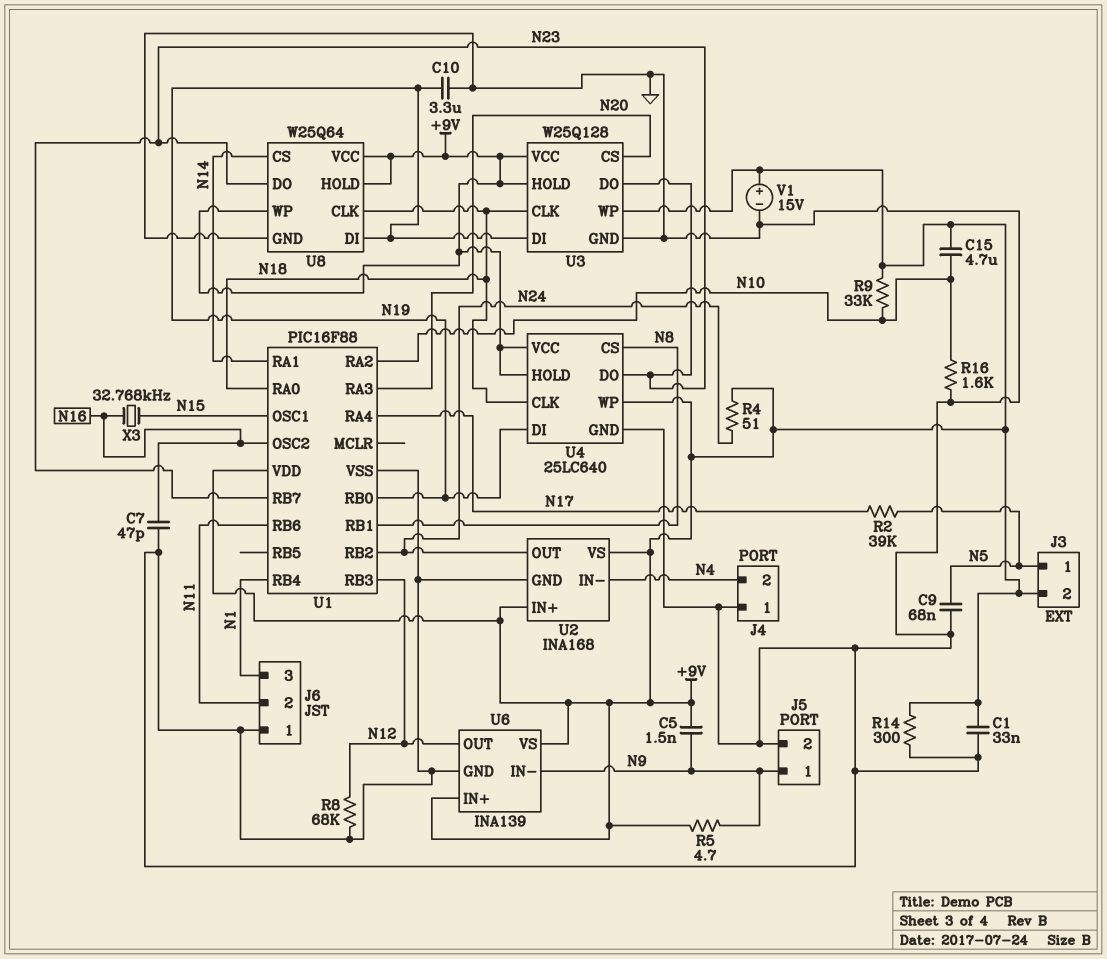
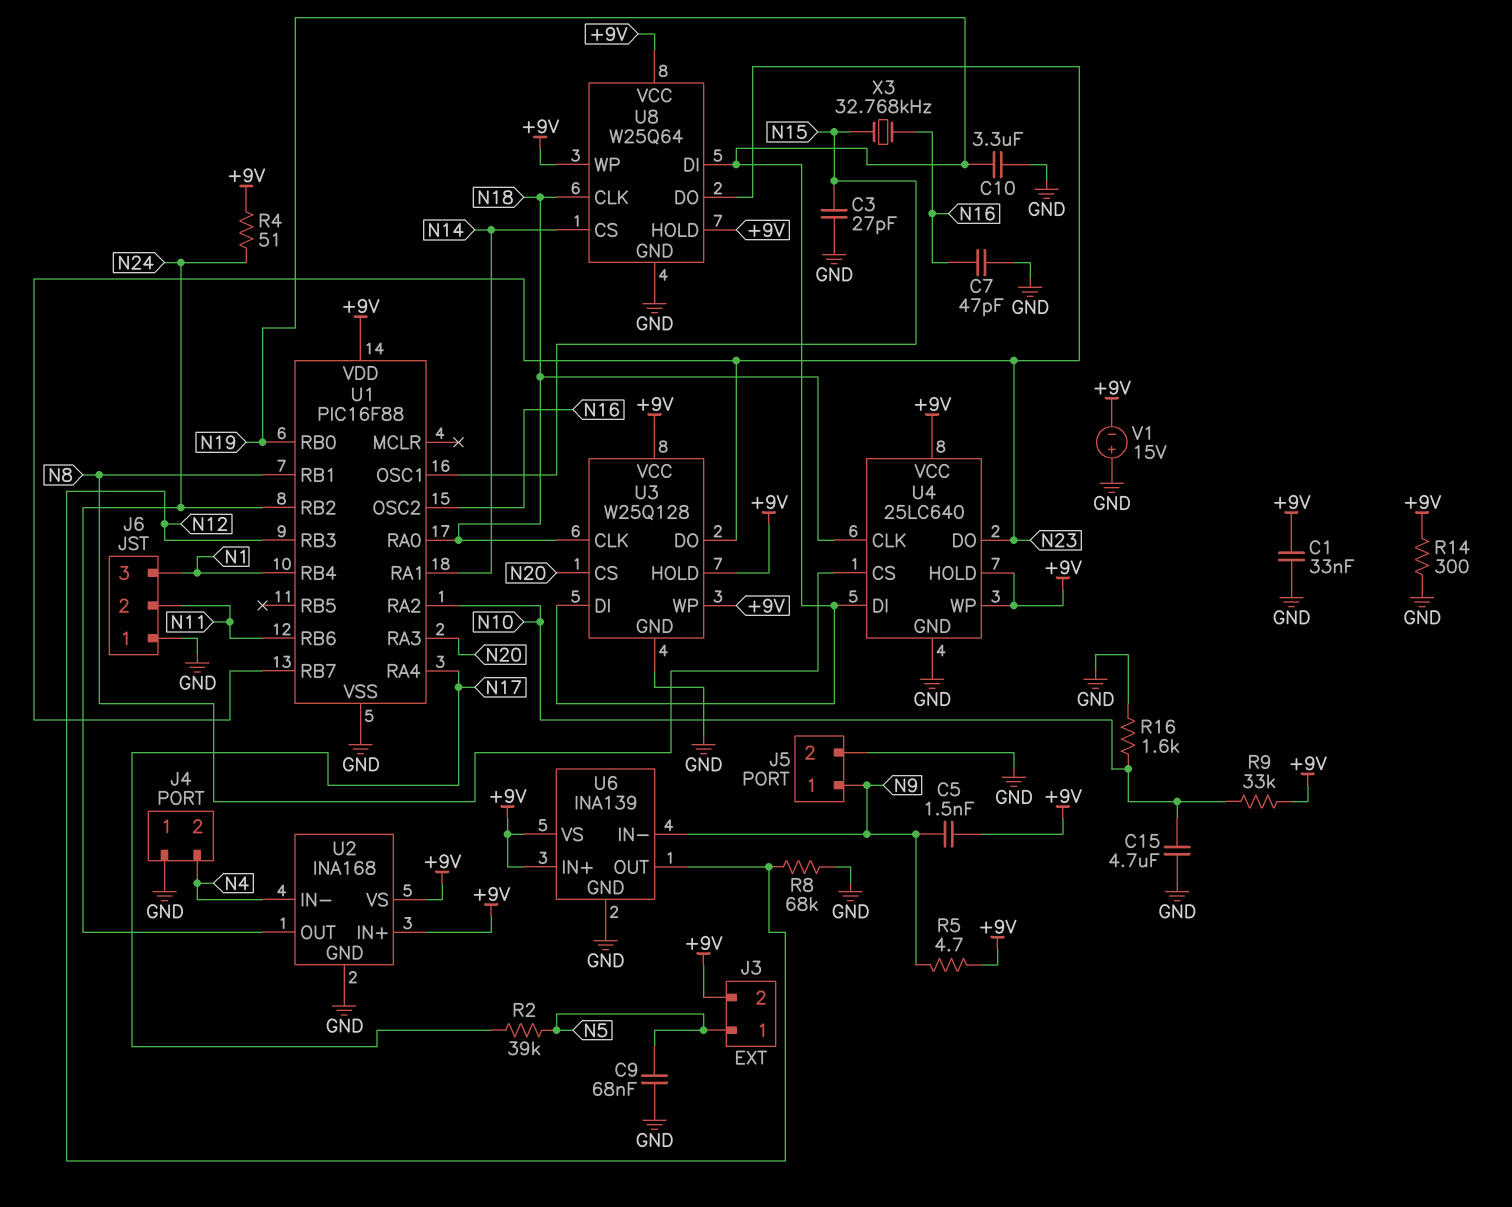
C3: none -> 27pF (GND, N15)
C15: 4.7uF (+9V, N10) -> 4.7uF (GND, N10)
V1: 15V (plus +9V, minus GND) -> 15V (plus GND, minus +9V)

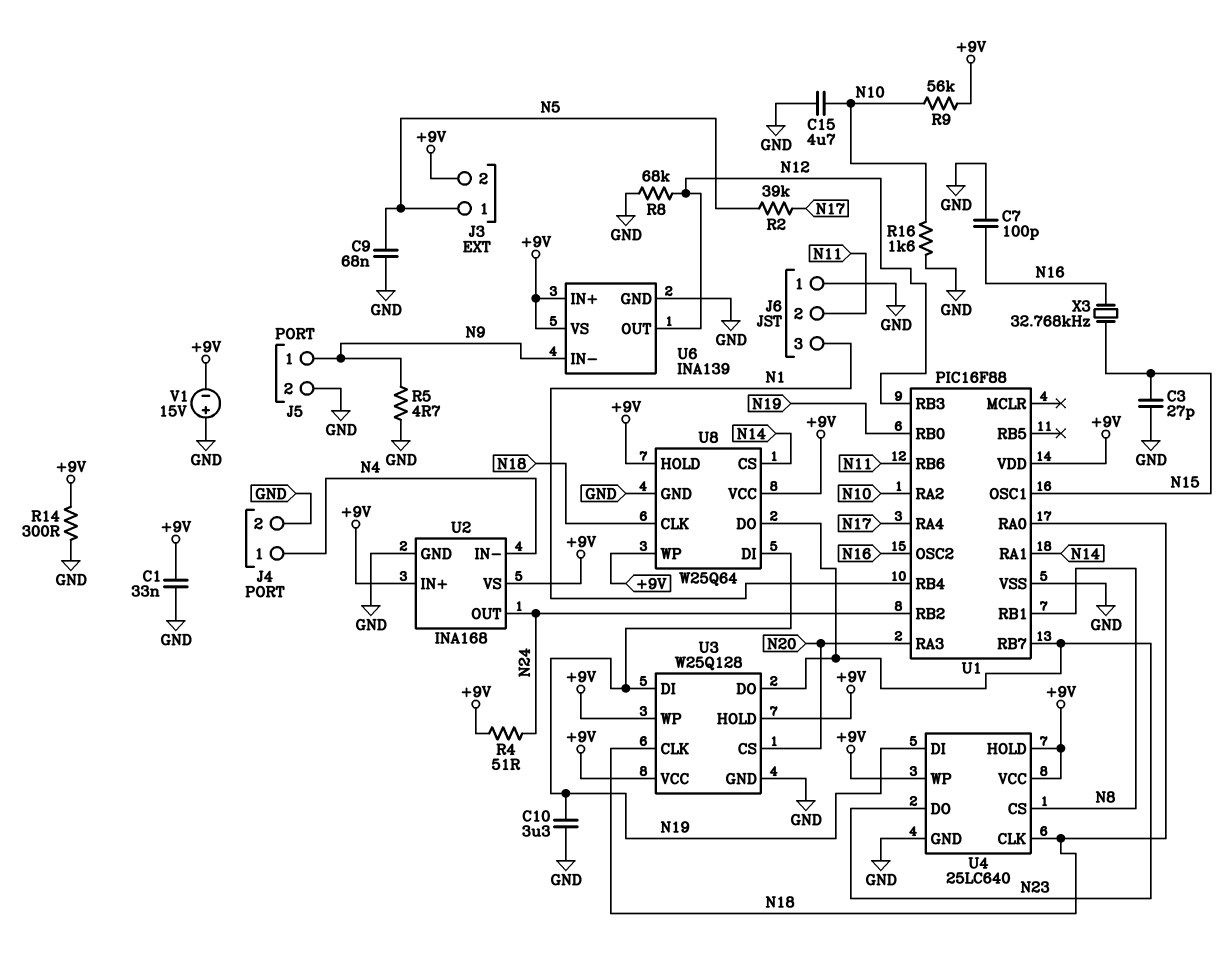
C5: 1.5nF (+9V, N9) -> none
C7: 47pF (GND, N16) -> 100pF (GND, N16)
J4 pin 1: GND -> N4
J4 pin 2: N4 -> GND
R5: 4.7 (+9V, N9) -> 4.7 (GND, N9)
R9: 33k (+9V, N10) -> 56k (+9V, N10)

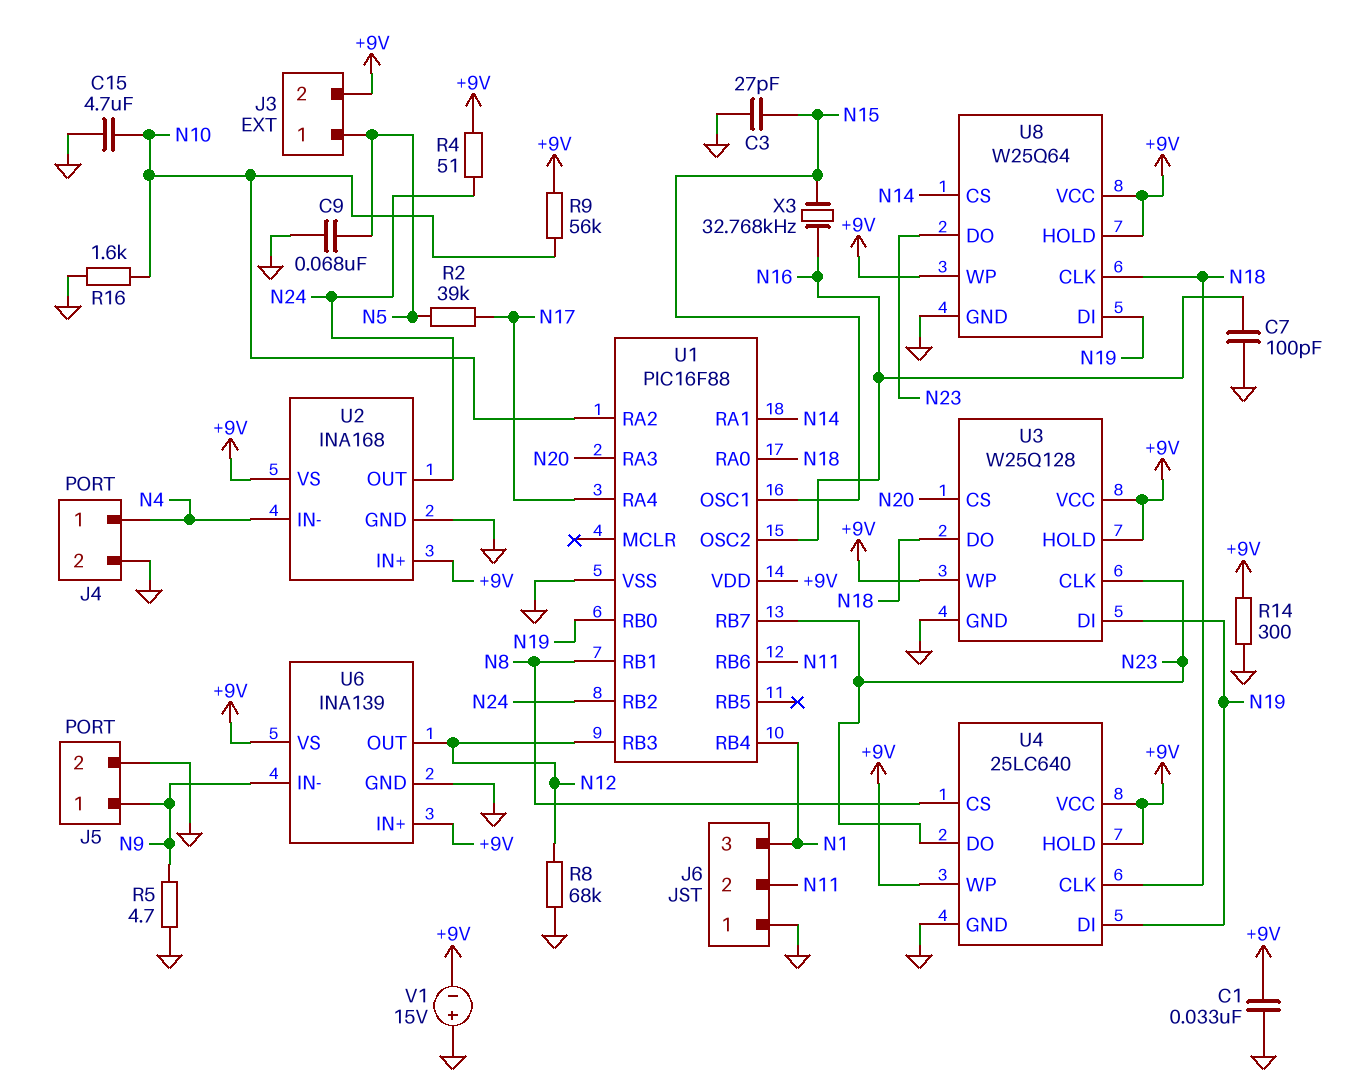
C10: 3.3uF (GND, N19) -> none
U3 pin CLK: N18 -> N23
U3 pin DO: N23 -> N18

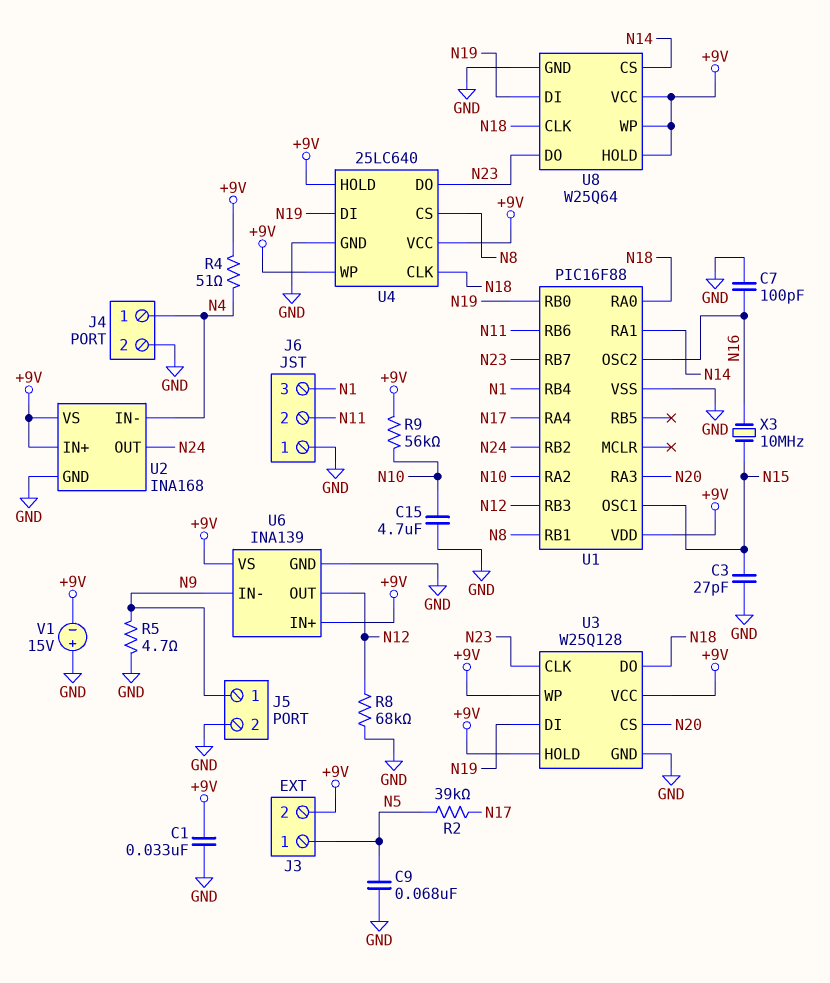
R4: 51 (+9V, N24) -> 51 (+9V, N4)
R14: 300 (+9V, GND) -> none
R16: 1.6k (GND, N10) -> none
X3: 32.768kHz (N15, N16) -> 10MHz (N15, N16)

